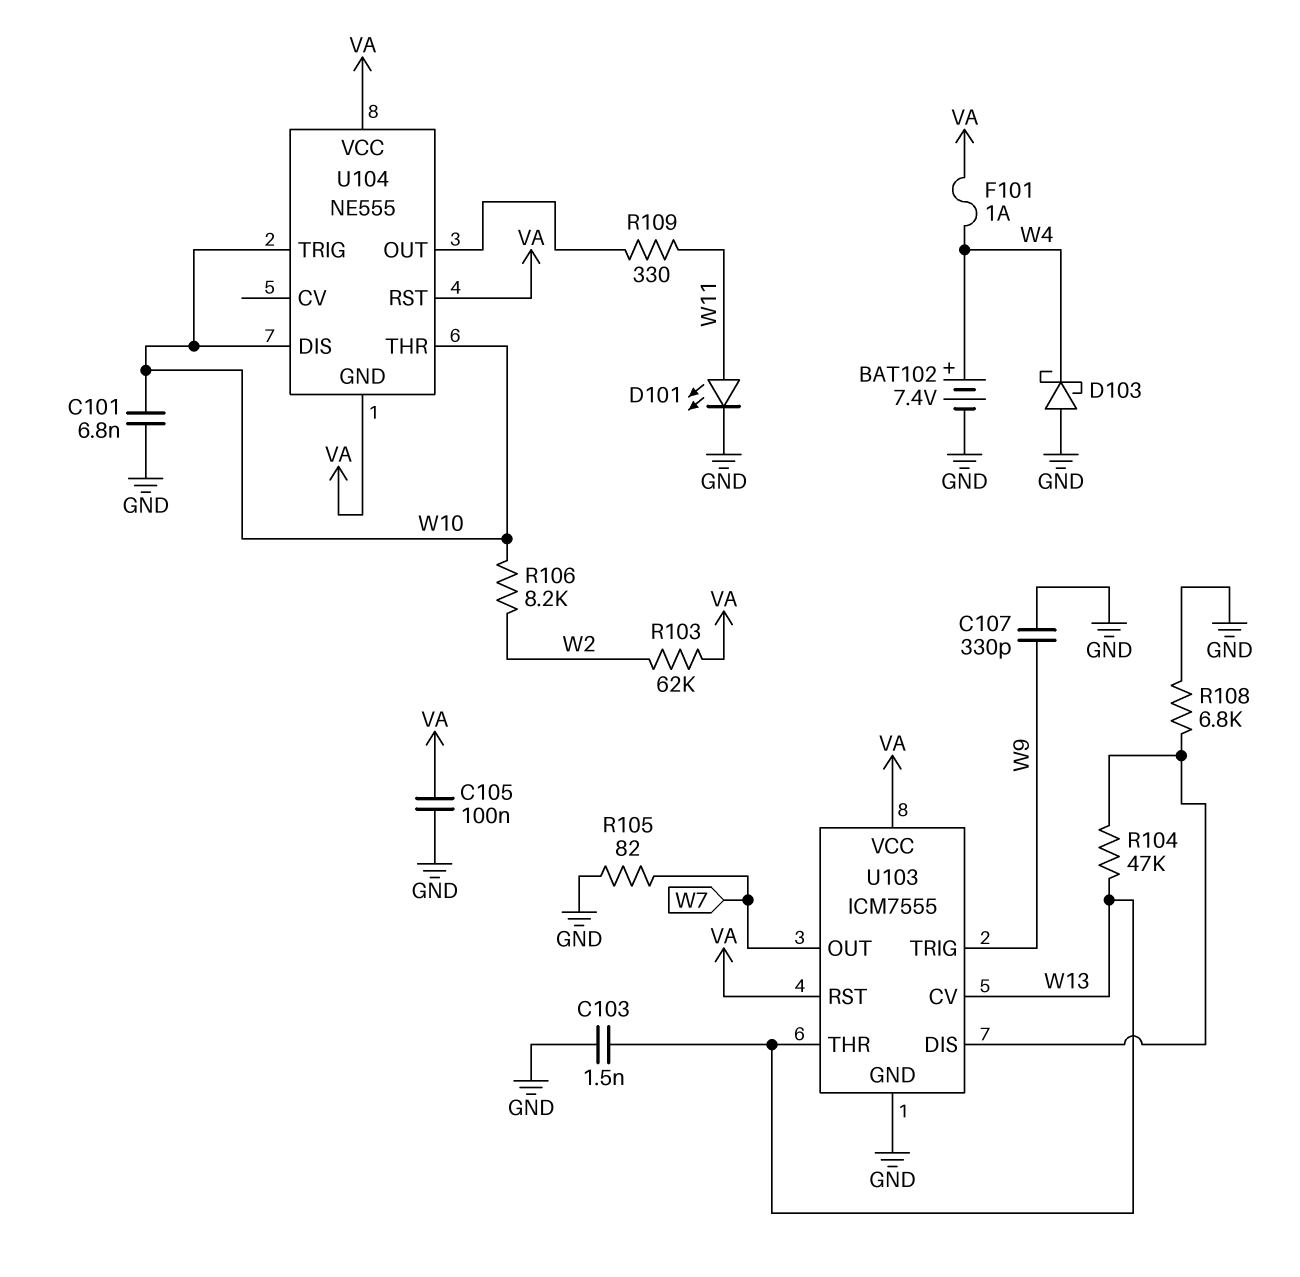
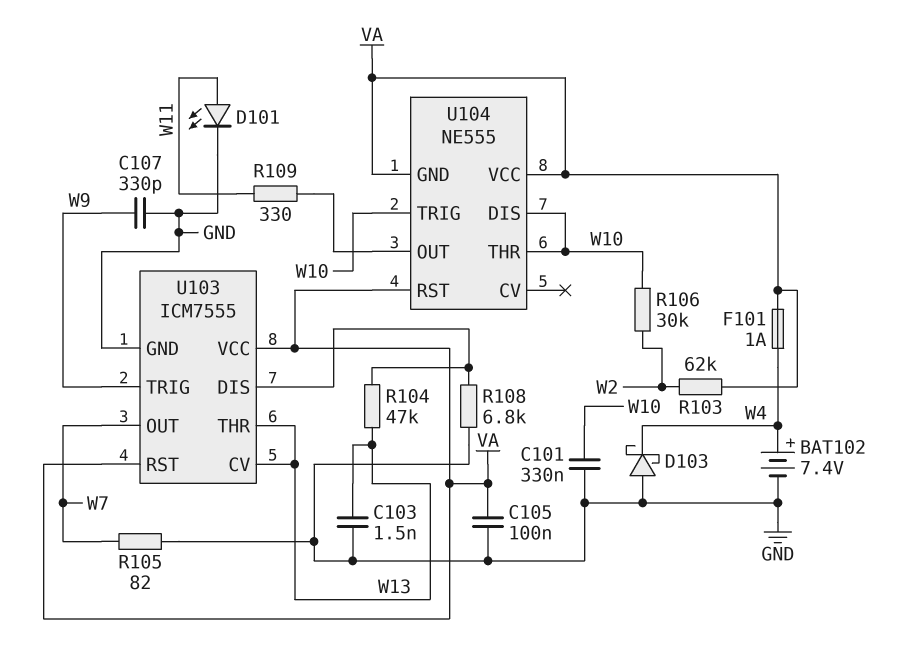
C101: 6.8nF (GND, W10) -> 330nF (GND, W10)
R106: 8.2k (W2, W10) -> 30k (W2, W10)

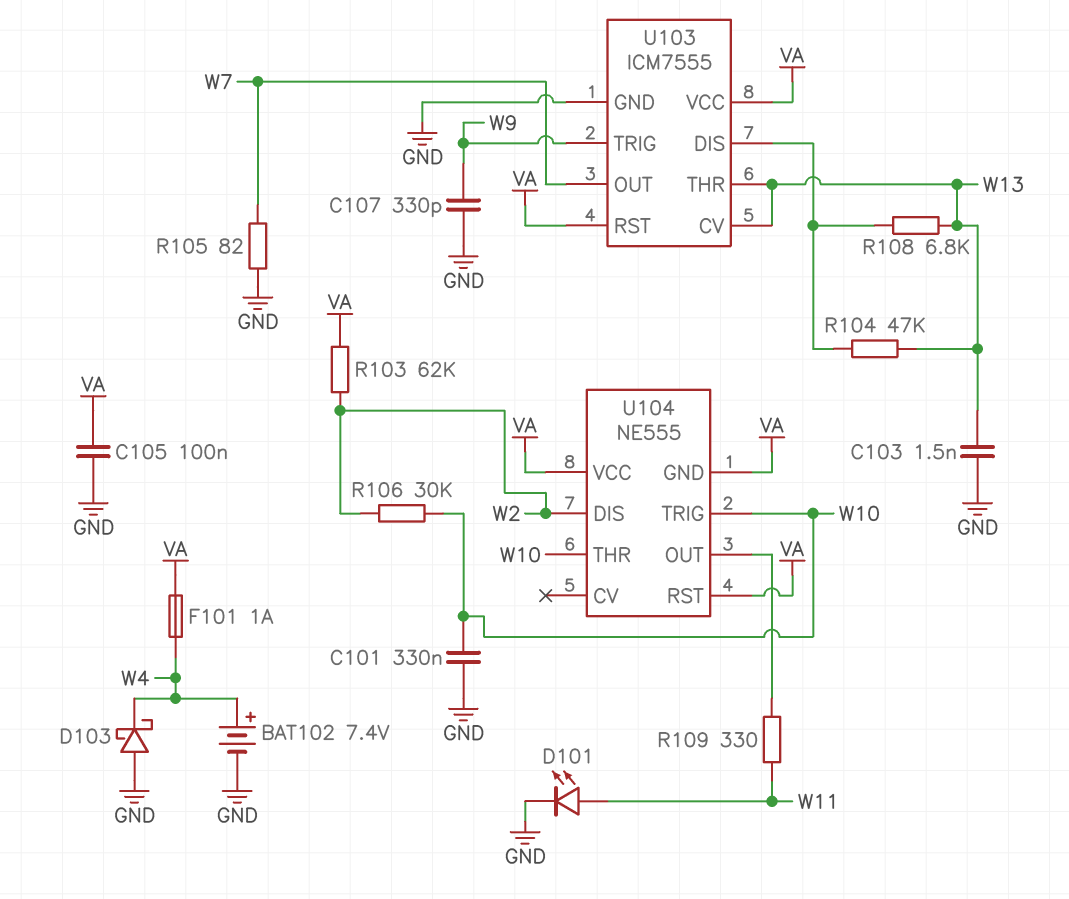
R108: 6.8k (GND, U103/DIS) -> 6.8k (U103/DIS, W13)
U104 pin DIS: W10 -> W2

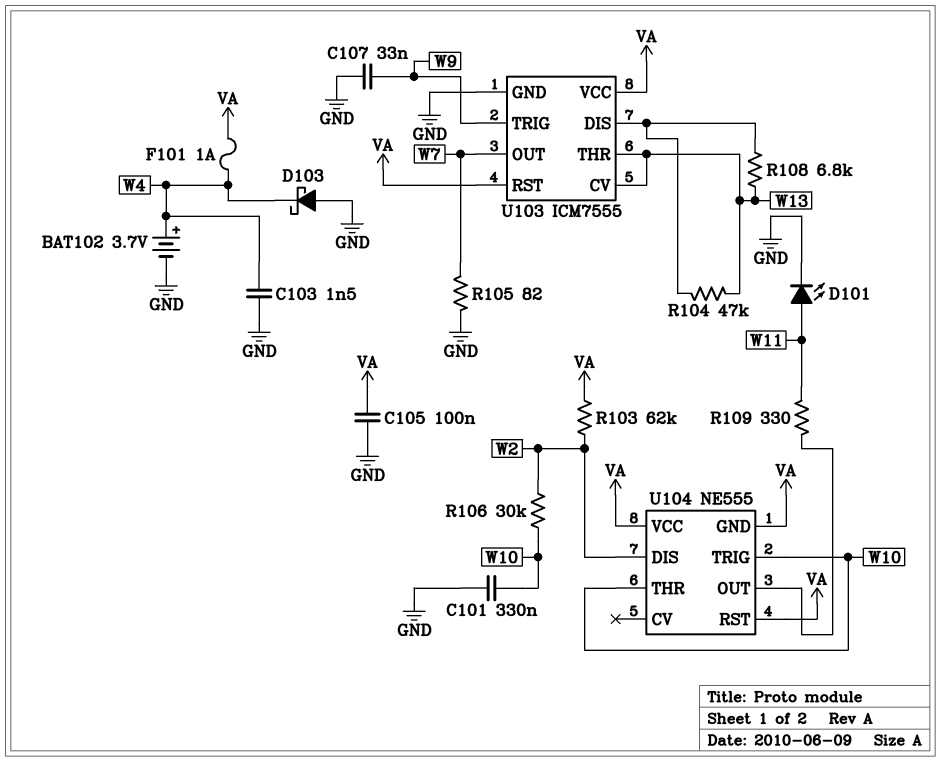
BAT102: 7.4V (plus W4, minus GND) -> 3.7V (plus W4, minus GND)
C103: 1.5nF (GND, W13) -> 1.5nF (GND, W4)
C107: 330pF (GND, W9) -> 33nF (GND, W9)

